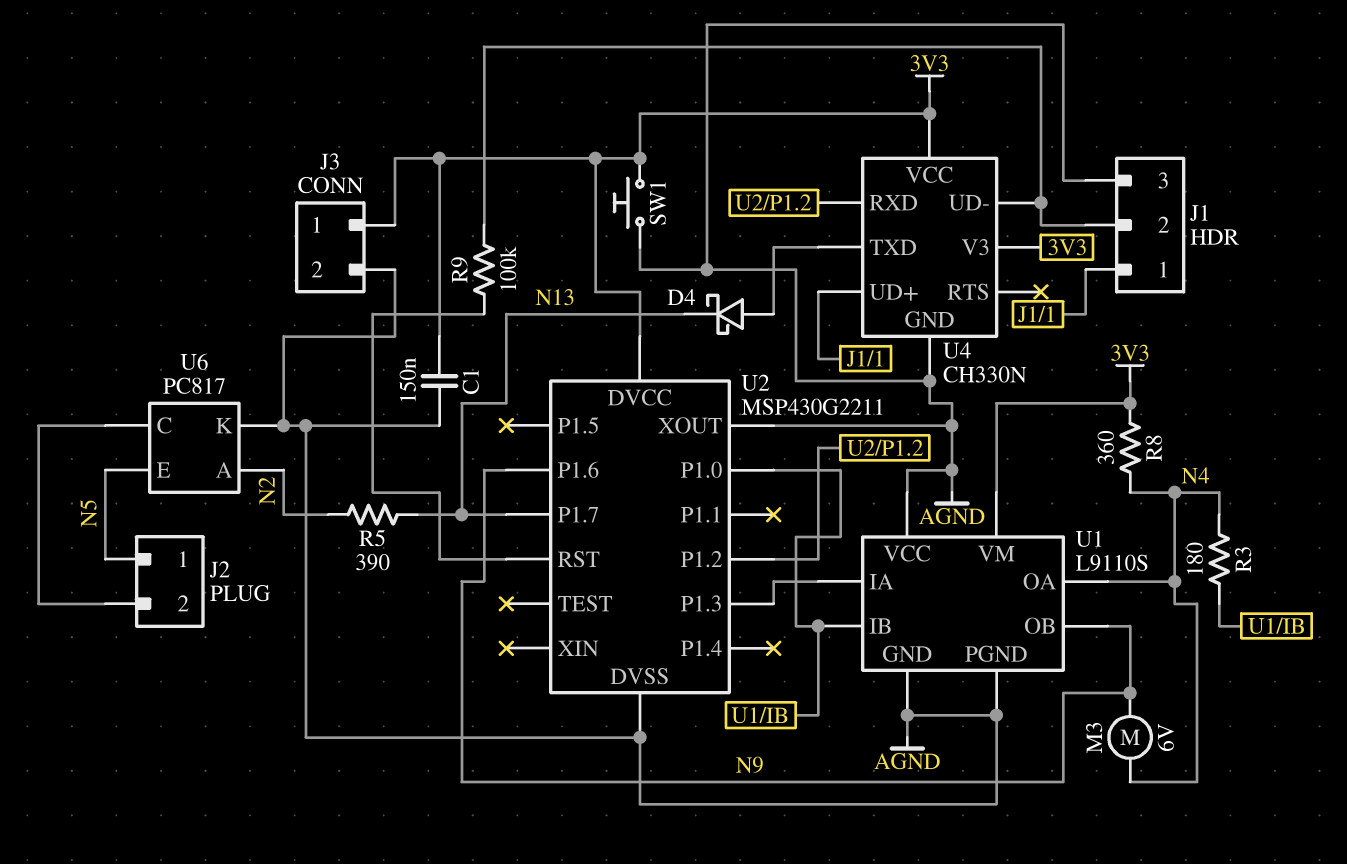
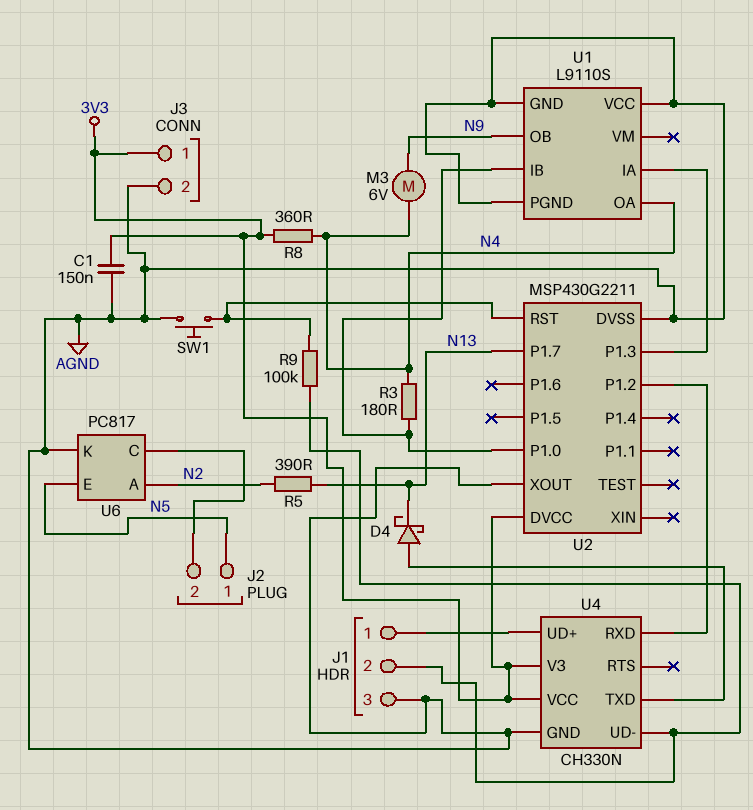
SW1: button (3V3, AGND) -> button (AGND, U2/RST)
U1 pin VM: 3V3 -> none
U2 pin P1.6: N9 -> none

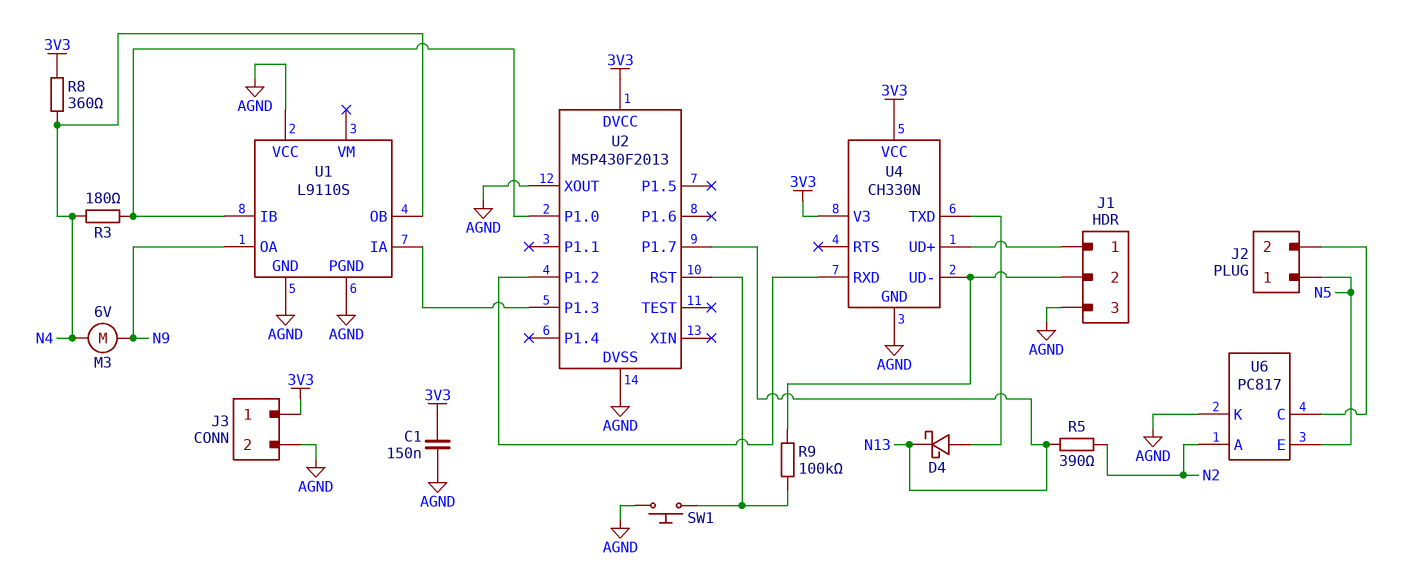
U1 pin OA: N4 -> N9
U1 pin OB: N9 -> N4
U2: MSP430G2211 -> MSP430F2013

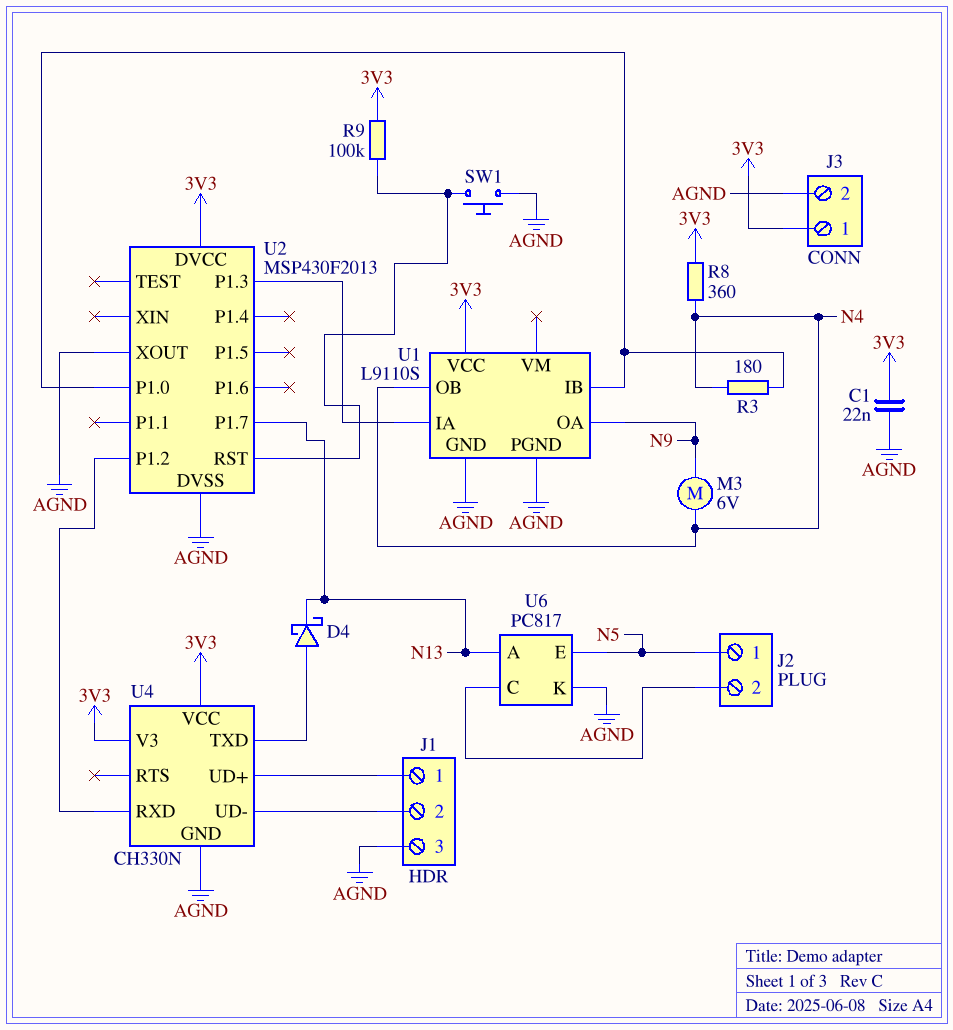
C1: 150nF (3V3, AGND) -> 22nF (3V3, AGND)
R5: 390 (N2, N13) -> none
R9: 100k (J1/2, U2/RST) -> 100k (3V3, U2/RST)
U1 pin VCC: AGND -> 3V3
U6 pin A: N2 -> N13

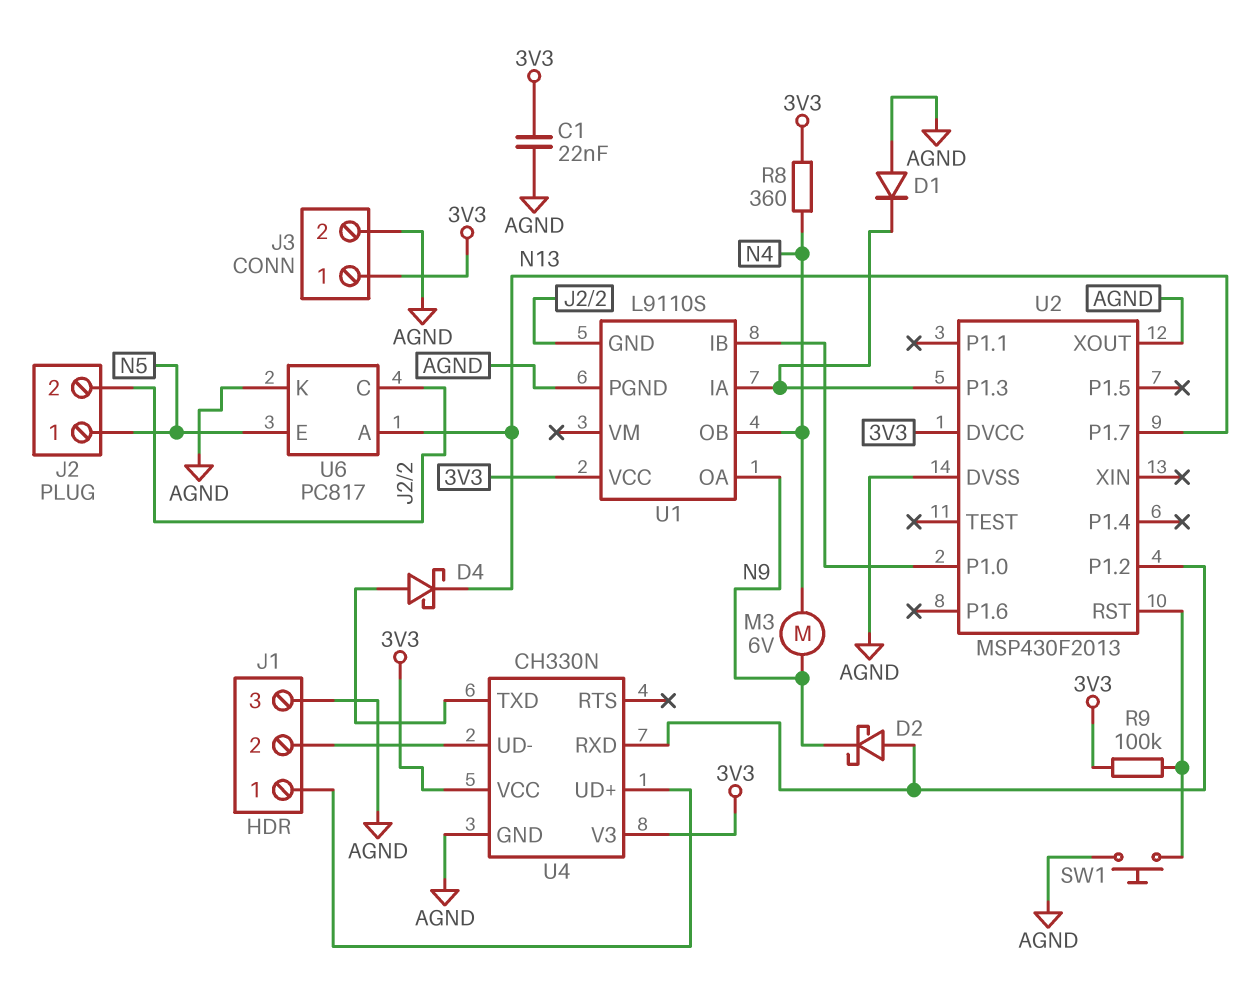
D1: none -> diode (A AGND, K U1/IA)
D2: none -> schottky (A U2/P1.2, K N9)
R3: 180 (N4, U1/IB) -> none
U1 pin GND: AGND -> J2/2

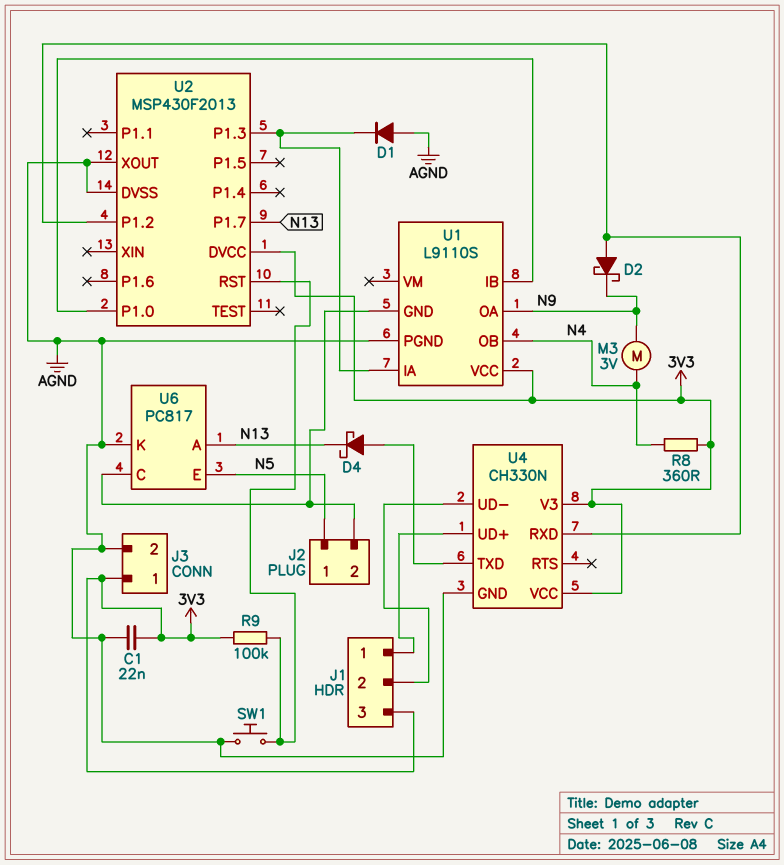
J1 pin 3: AGND -> 3V3
M3: motor 6V (N4, N9) -> motor 3V (N4, N9)

